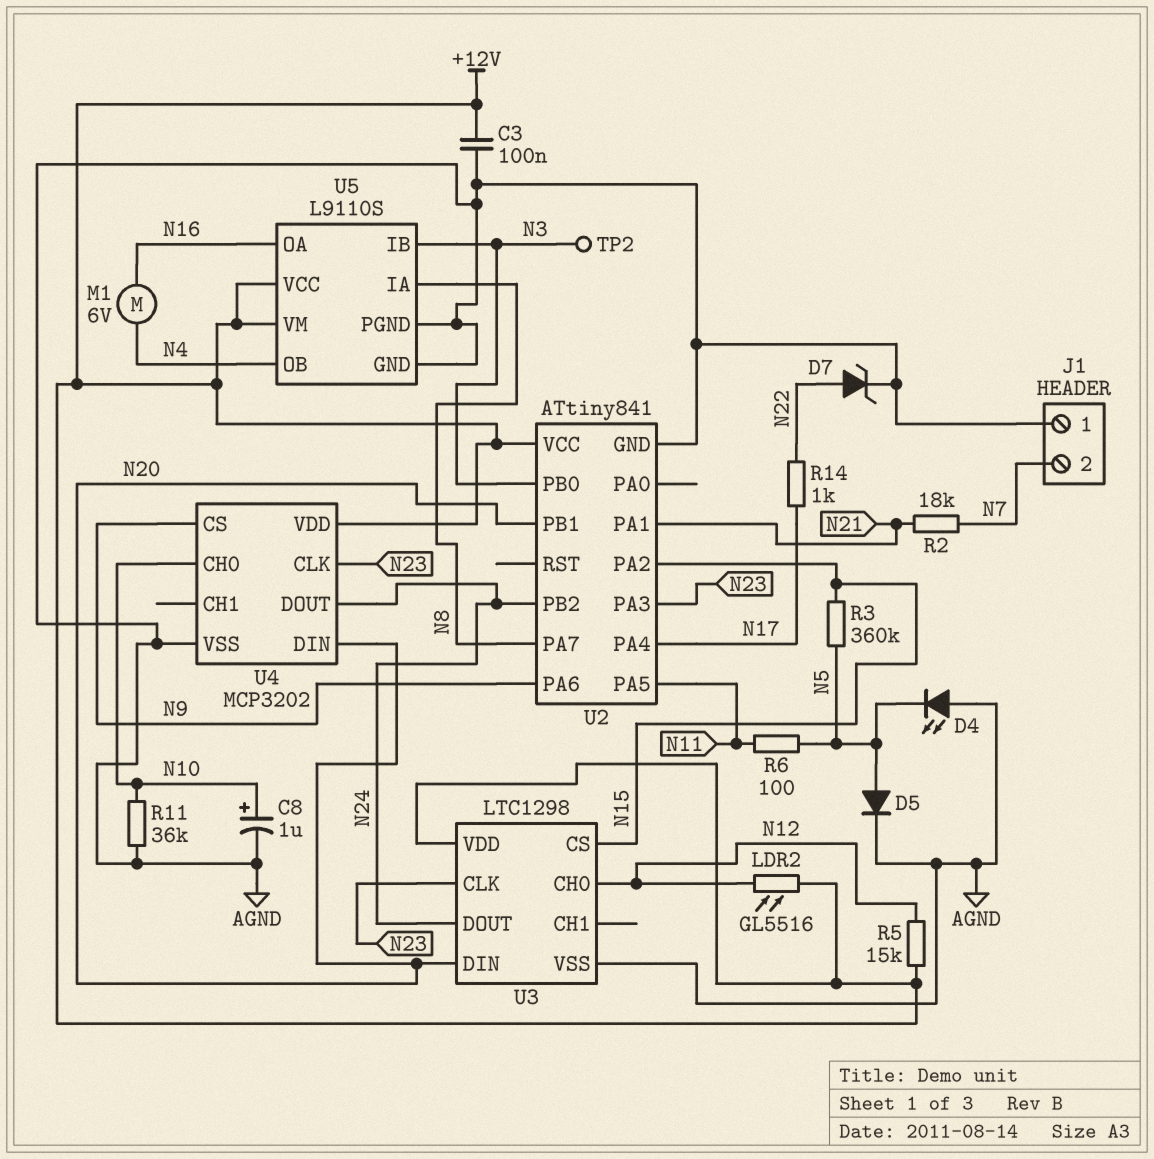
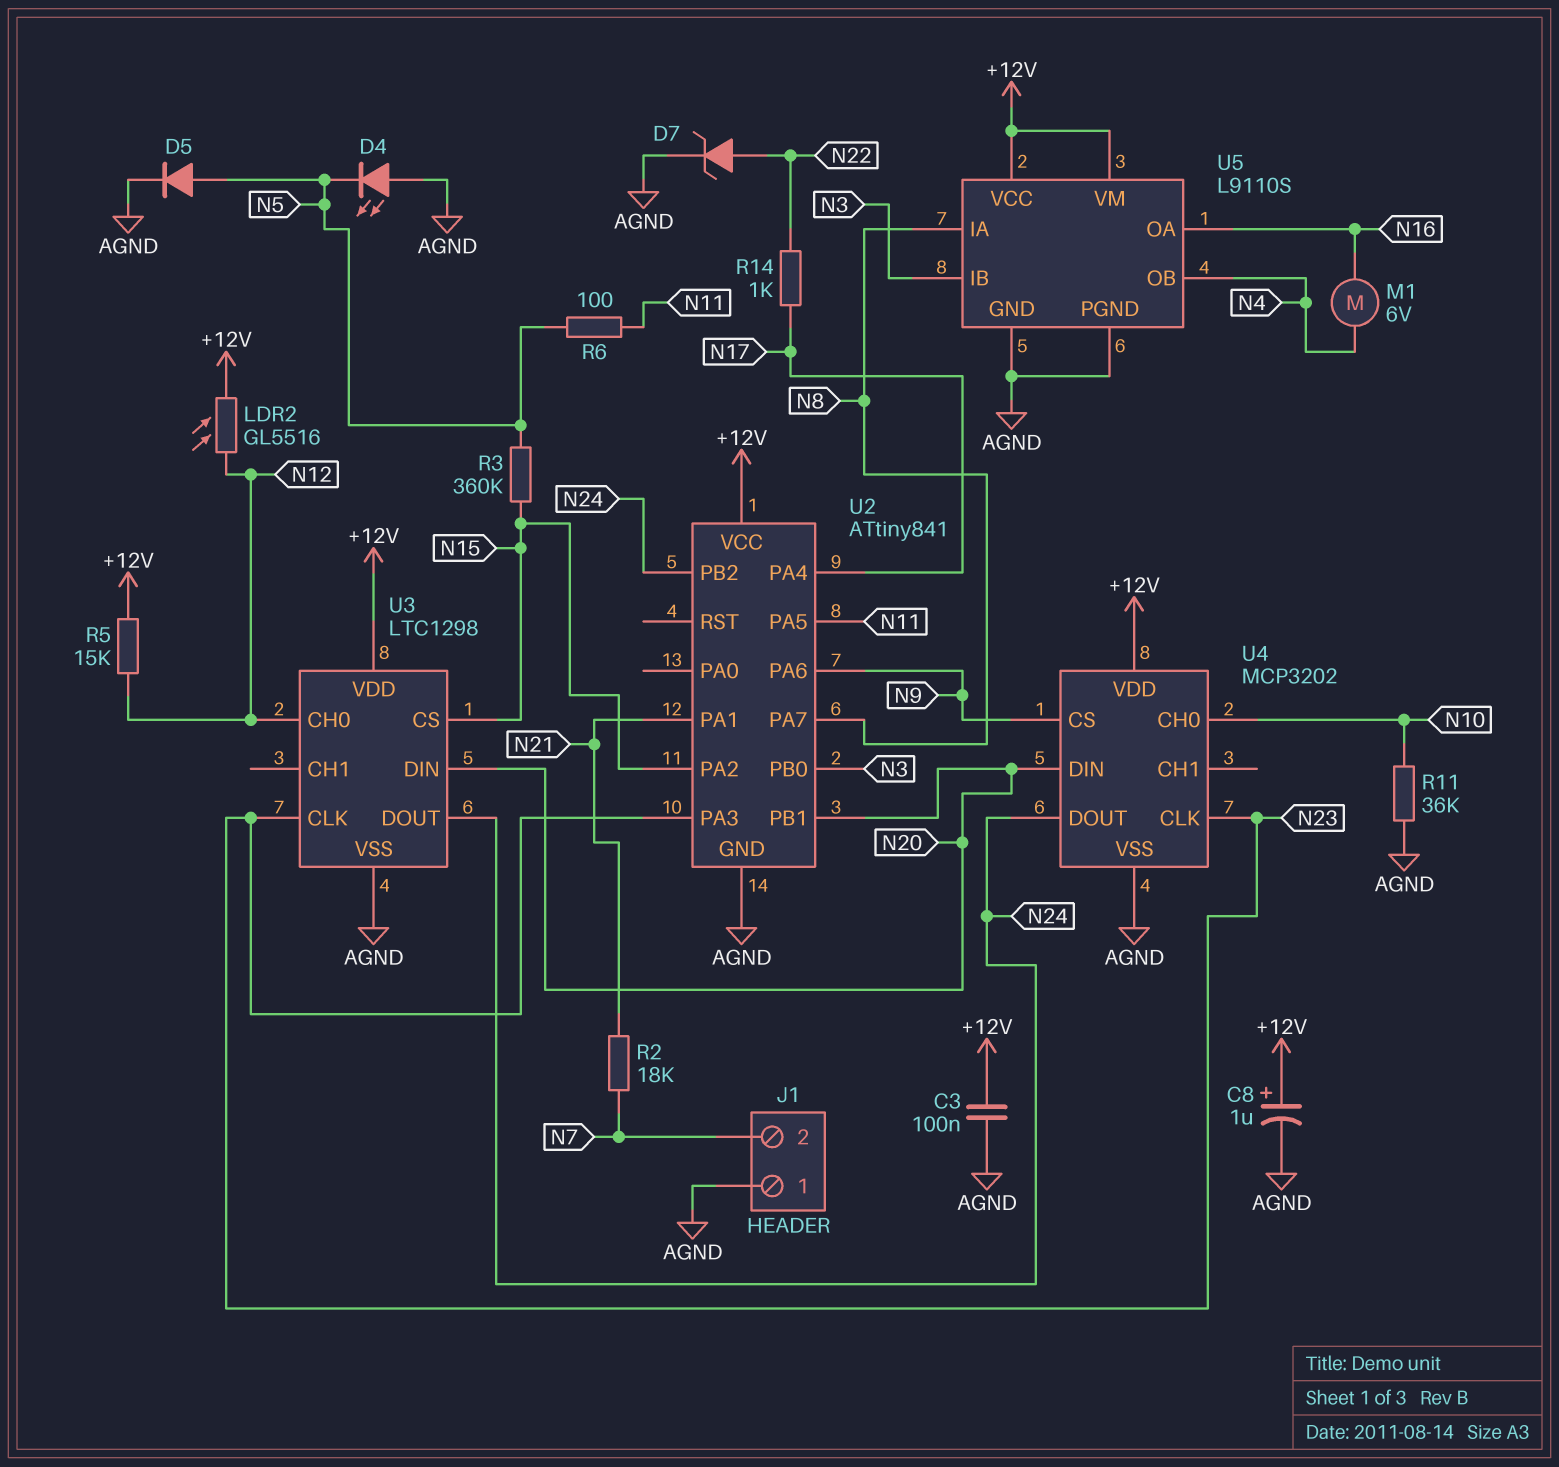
C8: 1uF (plus N10, minus AGND) -> 1uF (plus +12V, minus AGND)
TP2: test point (N3) -> none

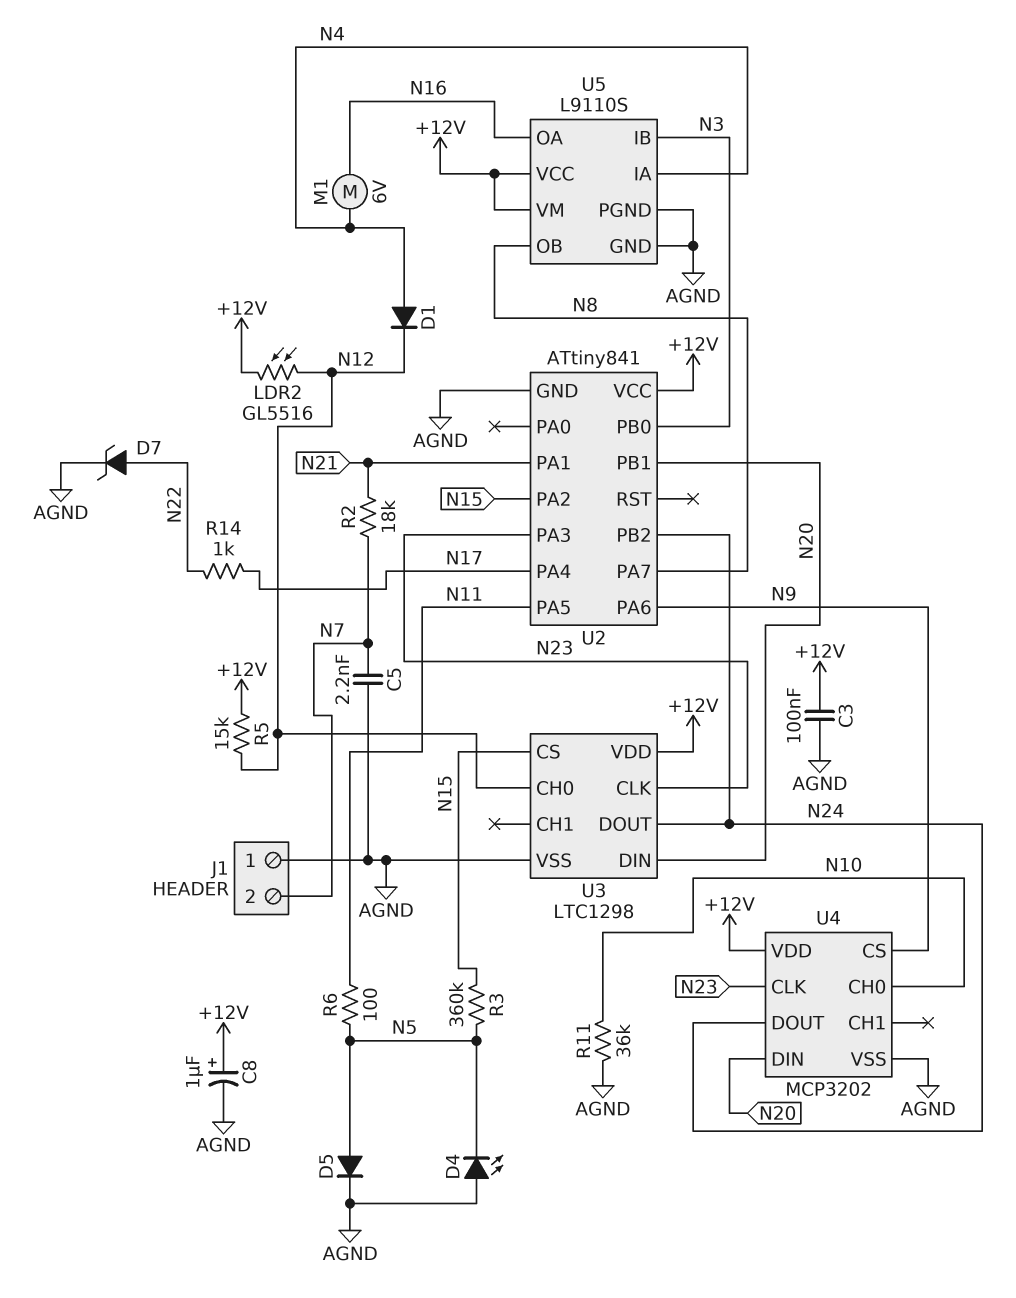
C5: none -> 2.2nF (AGND, N7)
D1: none -> diode (A N4, K N12)
U5 pin IA: N8 -> N4
U5 pin OB: N4 -> N8

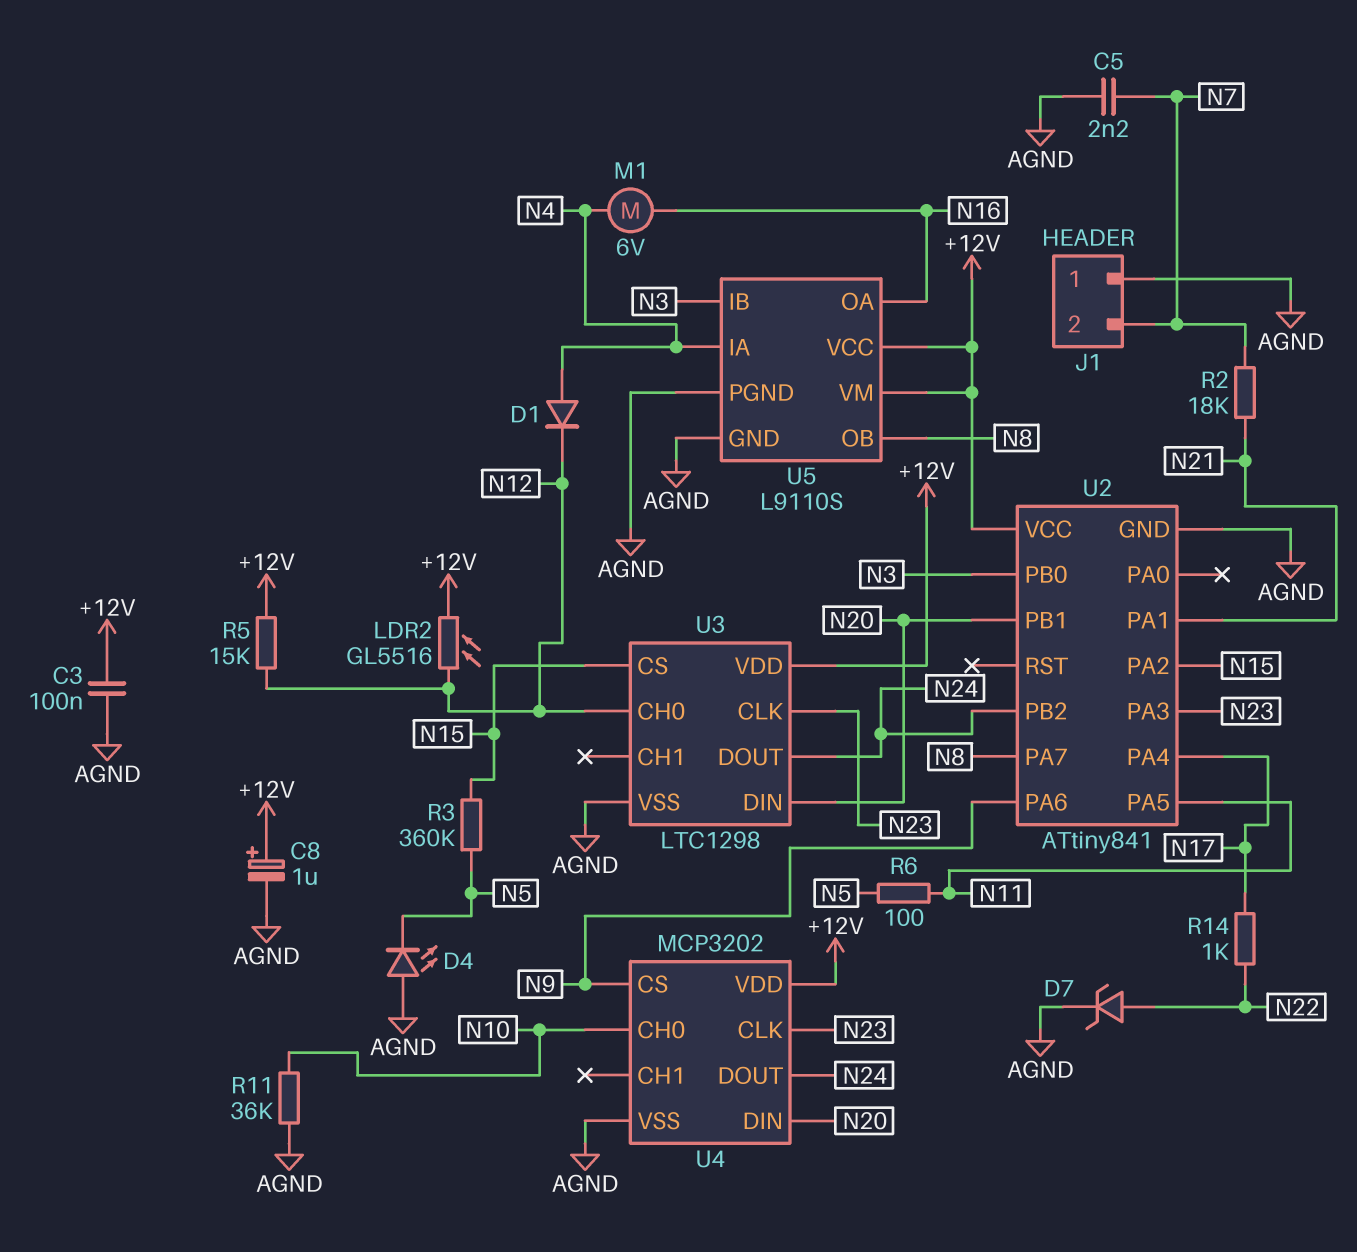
D5: diode (A N5, K AGND) -> none

